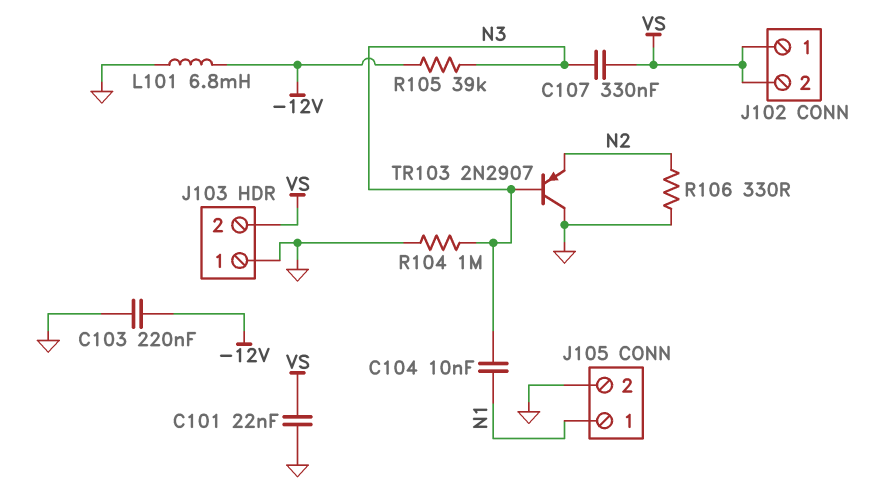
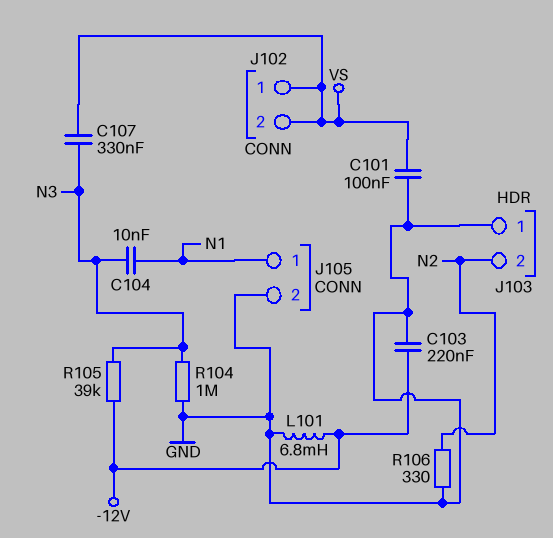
C101: 22nF (GND, VS) -> 100nF (GND, VS)
J103 pin 2: VS -> N2
TR103: PNP 2N2907 (B N3, C GND, E N2) -> none

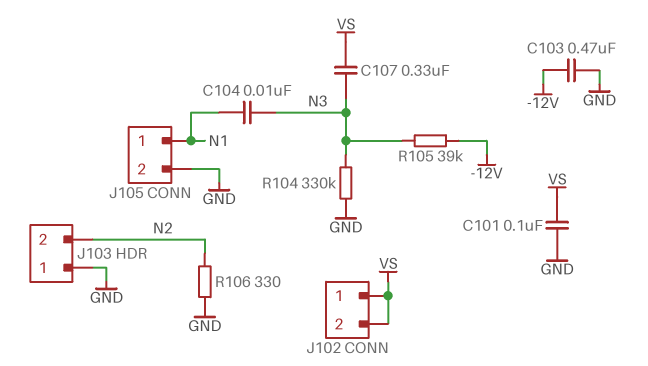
C103: 220nF (-12V, GND) -> 470nF (-12V, GND)
L101: 6.8mH (-12V, GND) -> none
R104: 1M (GND, N3) -> 330k (GND, N3)

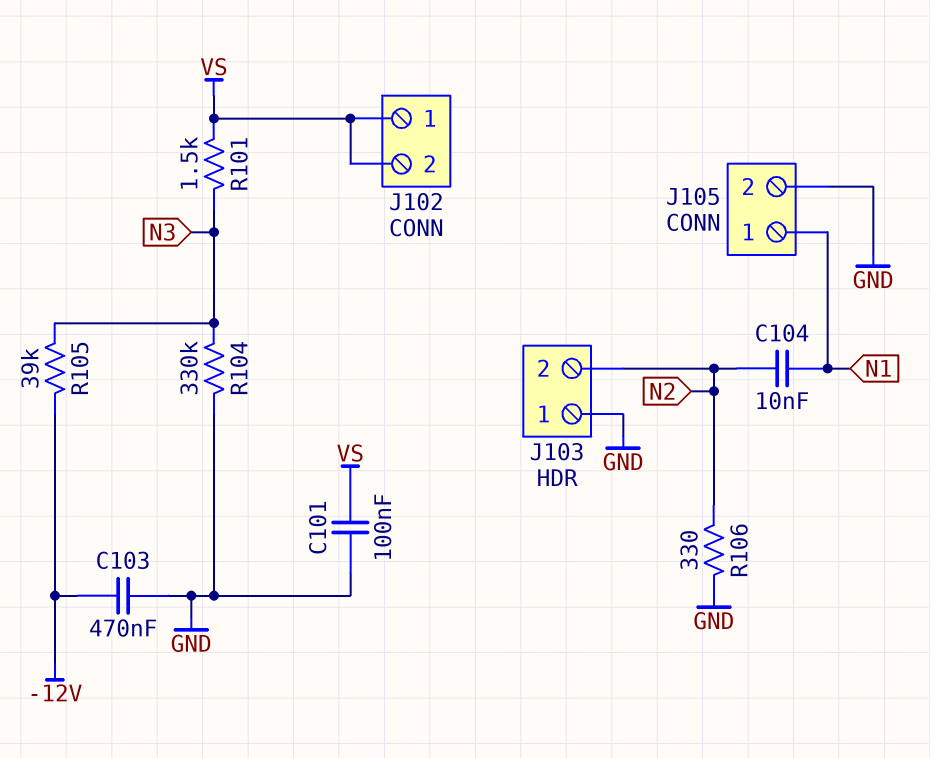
C104: 10nF (N1, N3) -> 10nF (N1, N2)
C107: 330nF (N3, VS) -> none
R101: none -> 1.5k (N3, VS)

